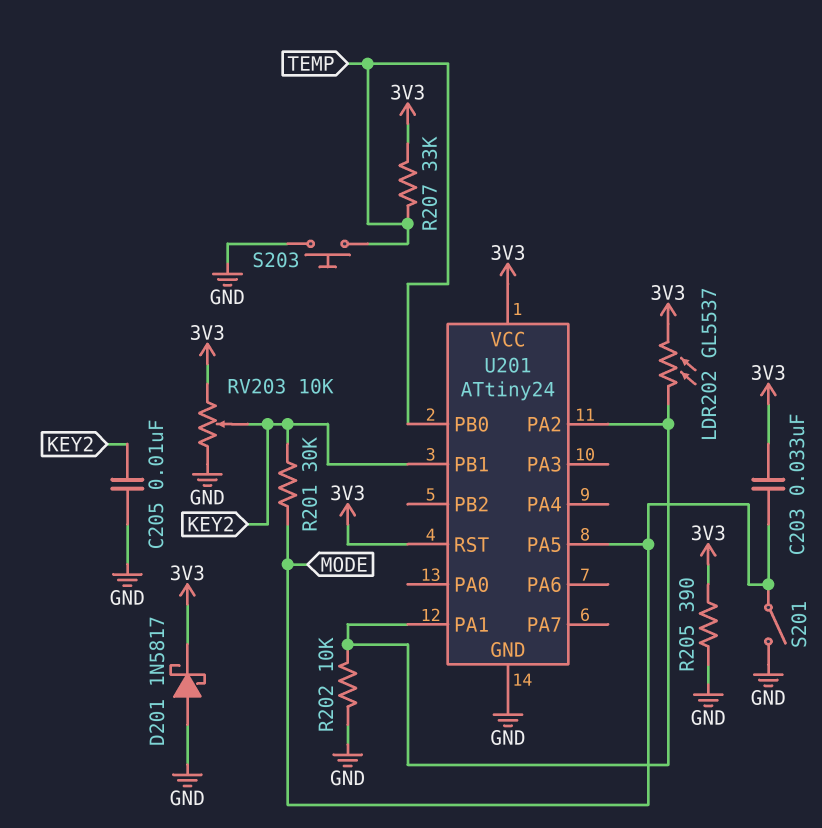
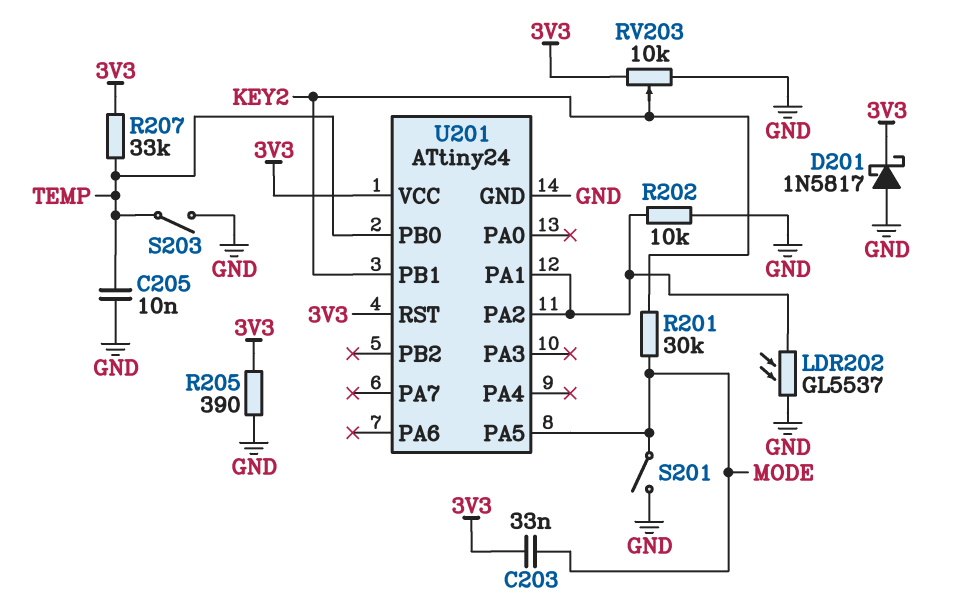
C205: 10nF (GND, KEY2) -> 10nF (GND, TEMP)
LDR202: GL5537 (3V3, U201/PA1) -> GL5537 (GND, U201/PA1)
S203: button (GND, TEMP) -> switch (GND, TEMP)

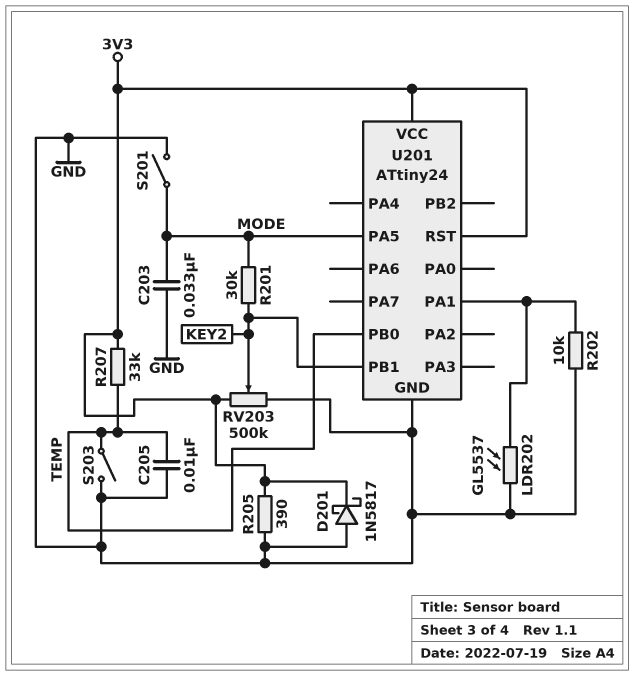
C203: 33nF (3V3, MODE) -> 33nF (GND, MODE)
RV203: 10k (3V3, GND, wiper KEY2) -> 500k (3V3, GND, wiper KEY2)
U201 pin PA2: U201/PA1 -> none

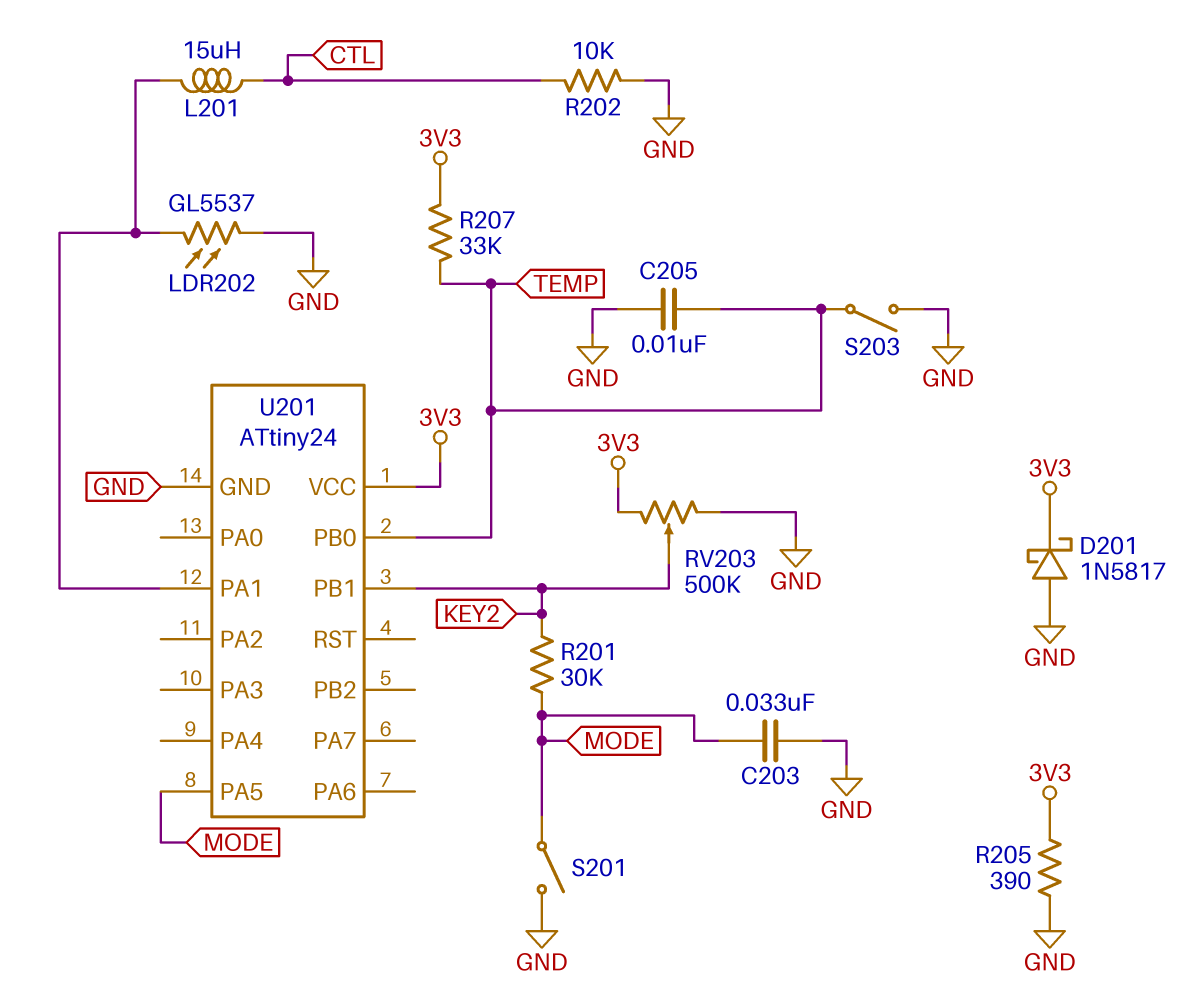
L201: none -> 15uH (CTL, U201/PA1)
R202: 10k (GND, U201/PA1) -> 10k (CTL, GND)
U201 pin RST: 3V3 -> none

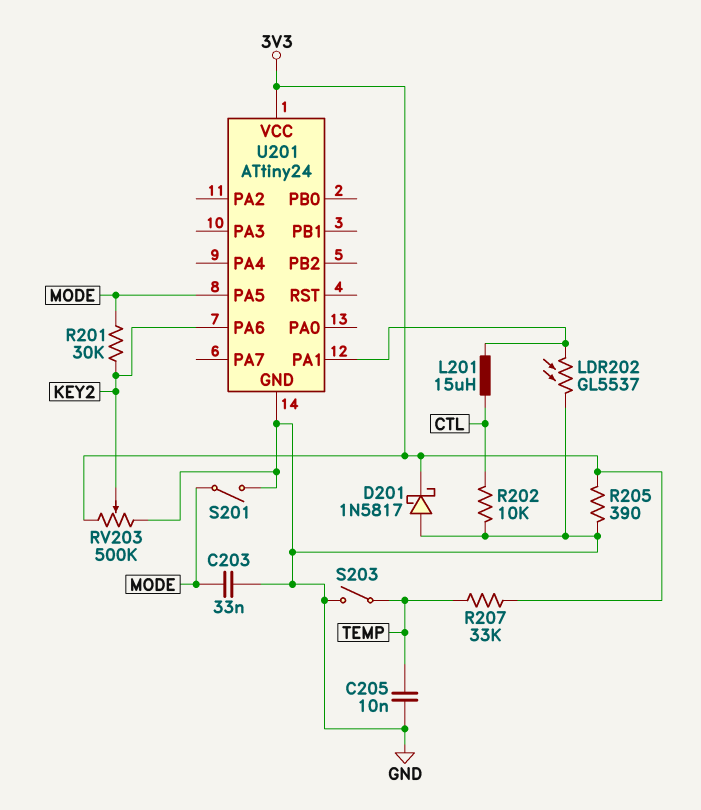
U201 pin PA6: none -> KEY2
U201 pin PB0: TEMP -> none
U201 pin PB1: KEY2 -> none

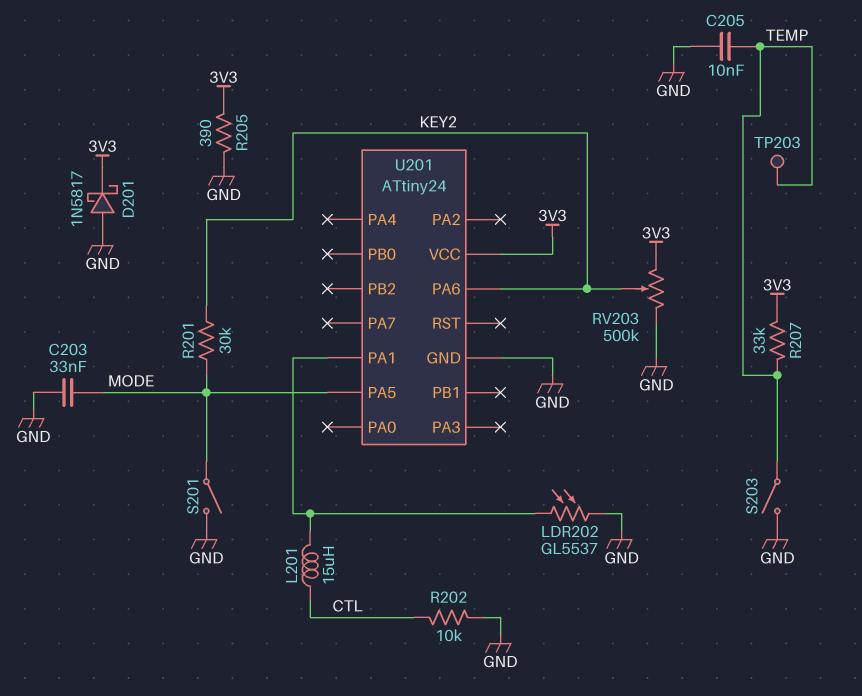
TP203: none -> test point (TEMP)

